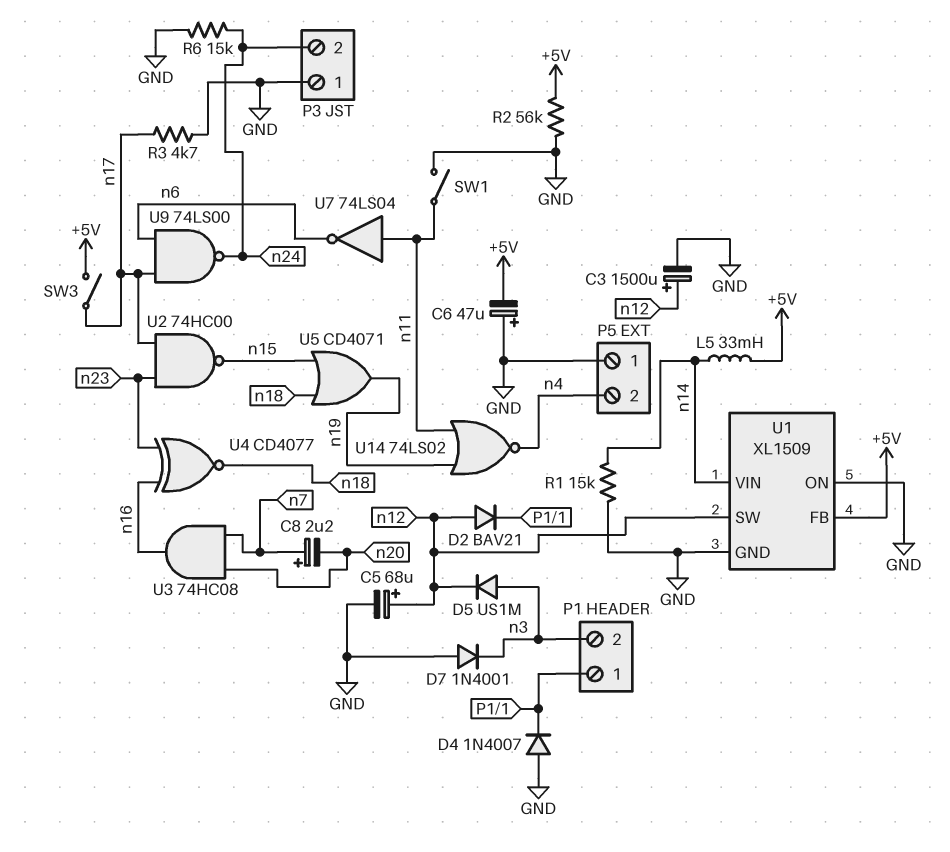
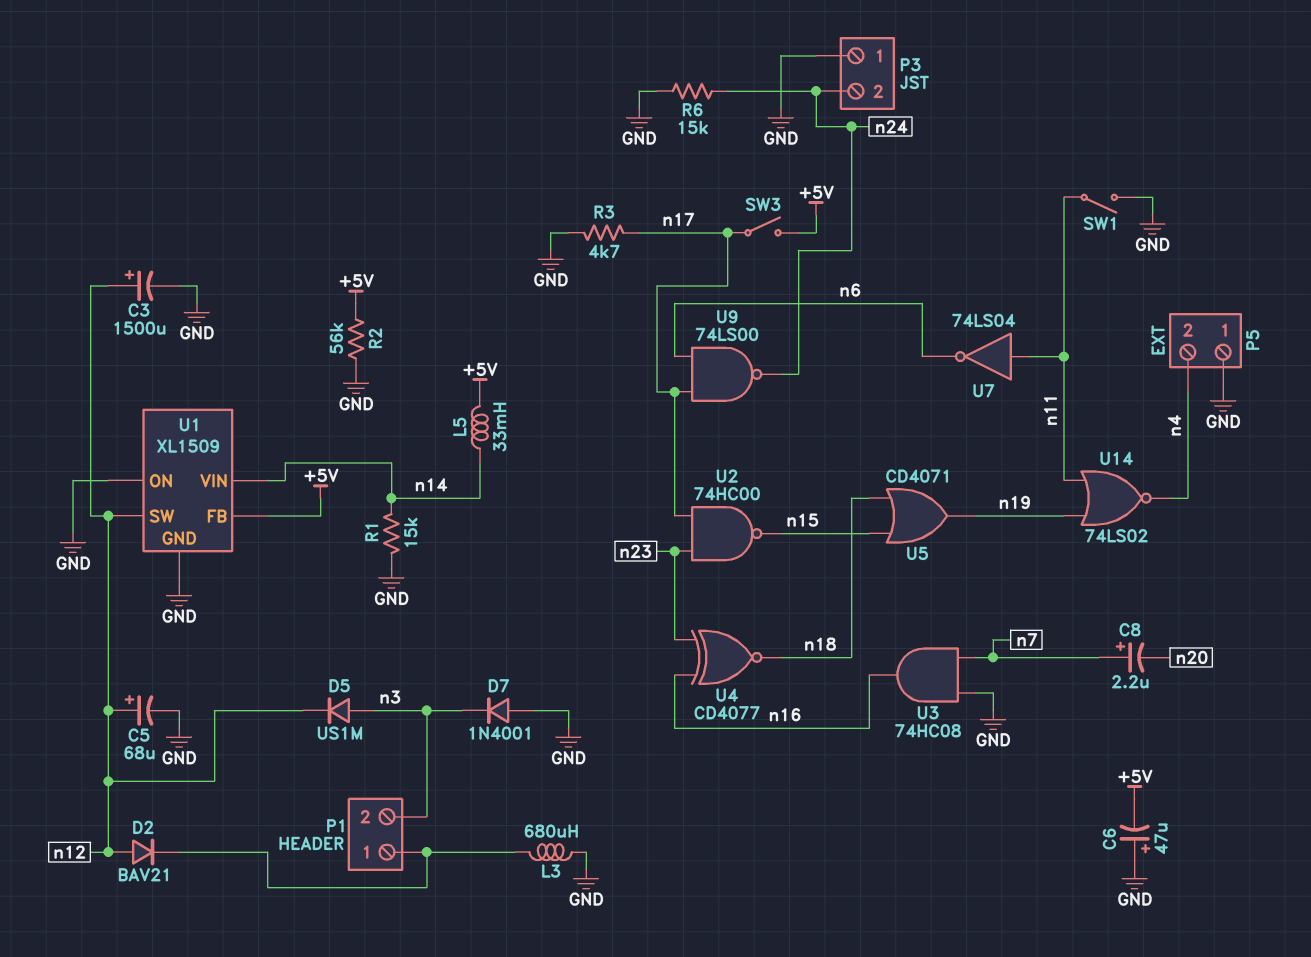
D4: diode 1N4007 (A GND, K P1/1) -> none
L3: none -> 680uH (GND, P1/1)
U3: AND 74HC08 (in n7, in n20, out n16) -> AND 74HC08 (in GND, in n7, out n16)

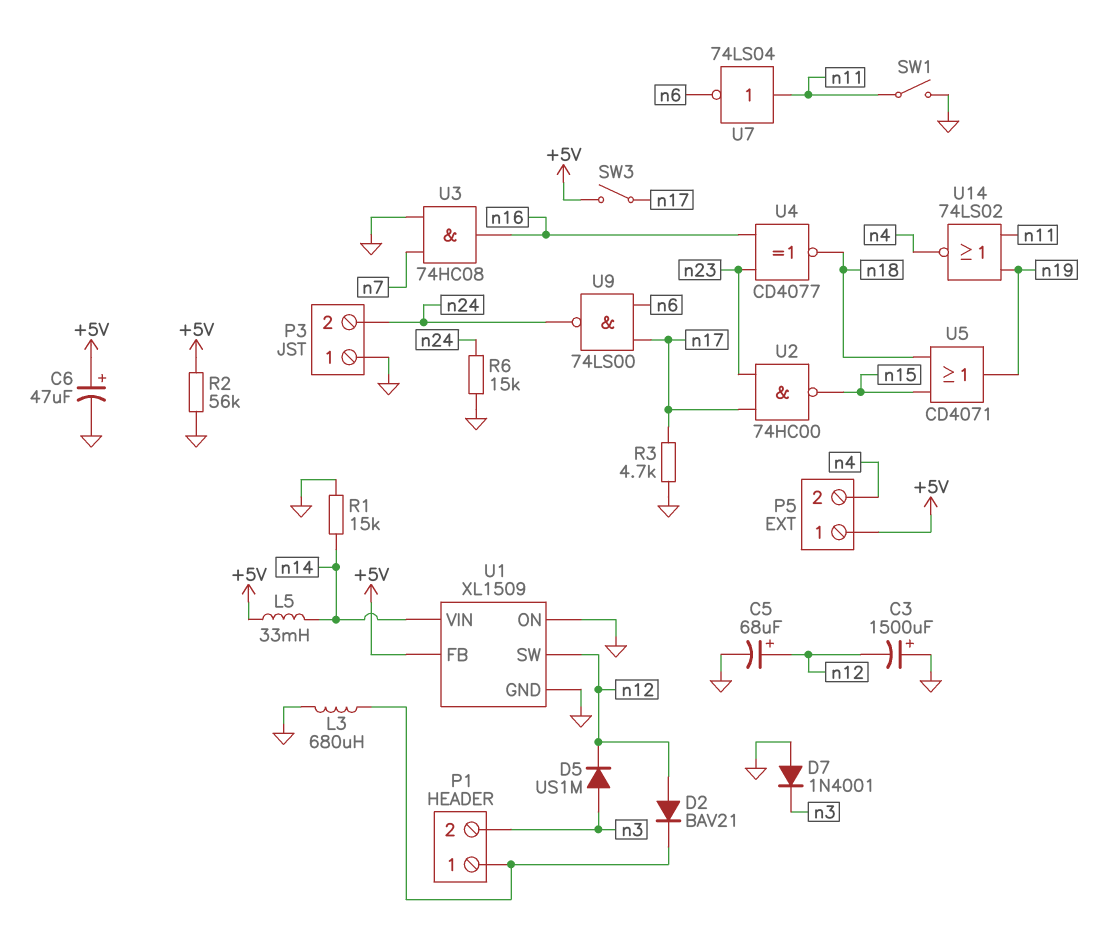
C3: 1500uF (plus n12, minus GND) -> 1500uF (plus GND, minus n12)
C6: 47uF (plus GND, minus +5V) -> 47uF (plus +5V, minus GND)
C8: 2.2uF (plus n7, minus n20) -> none
P5 pin 1: GND -> +5V

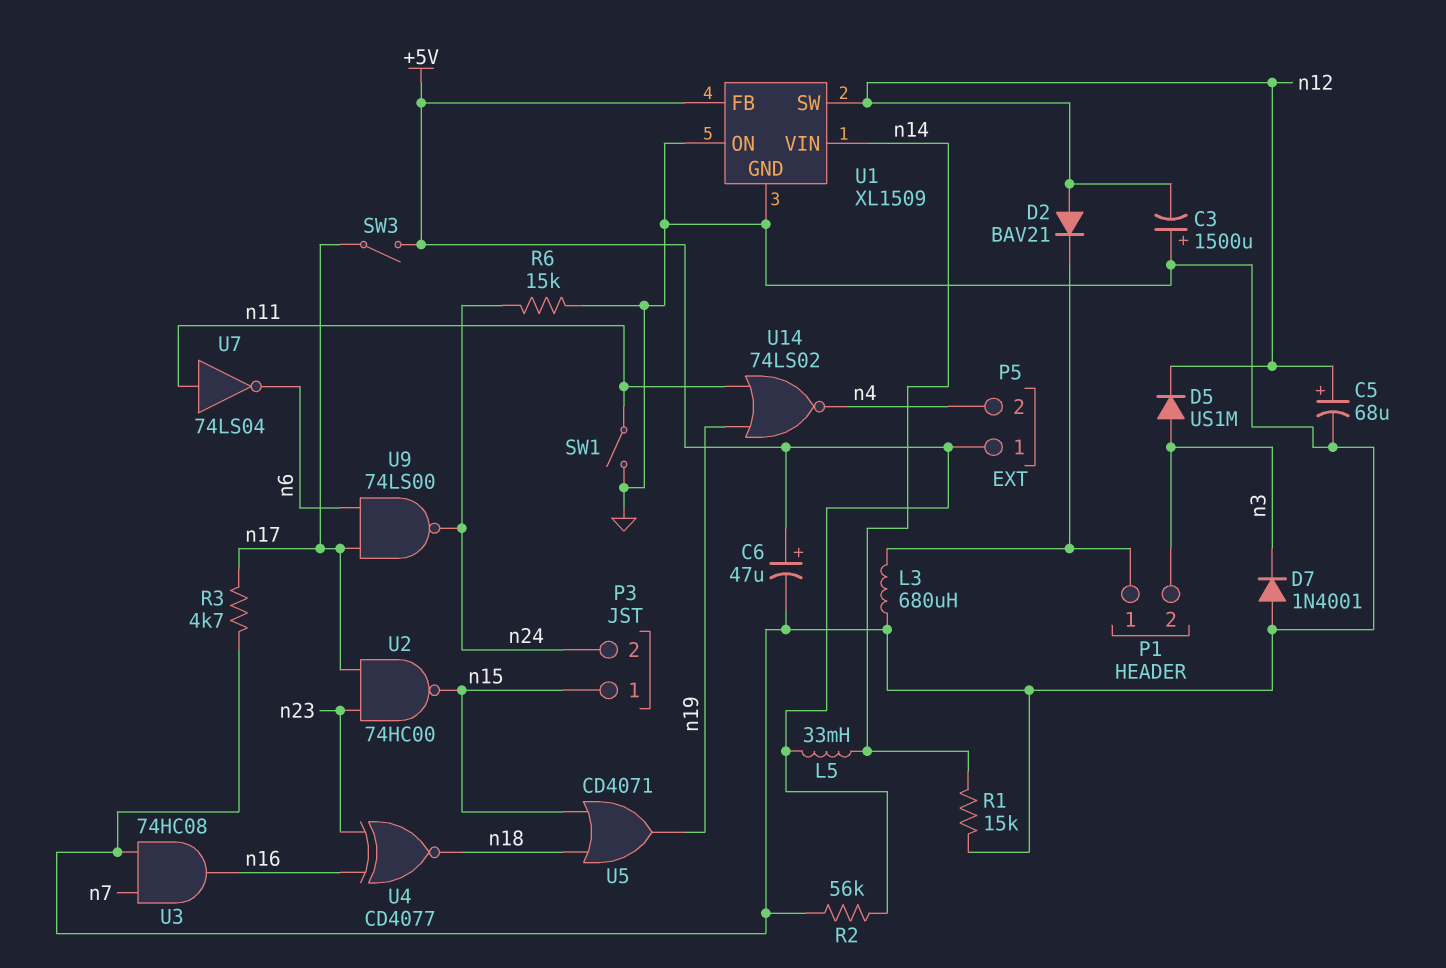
P3 pin 1: GND -> n15

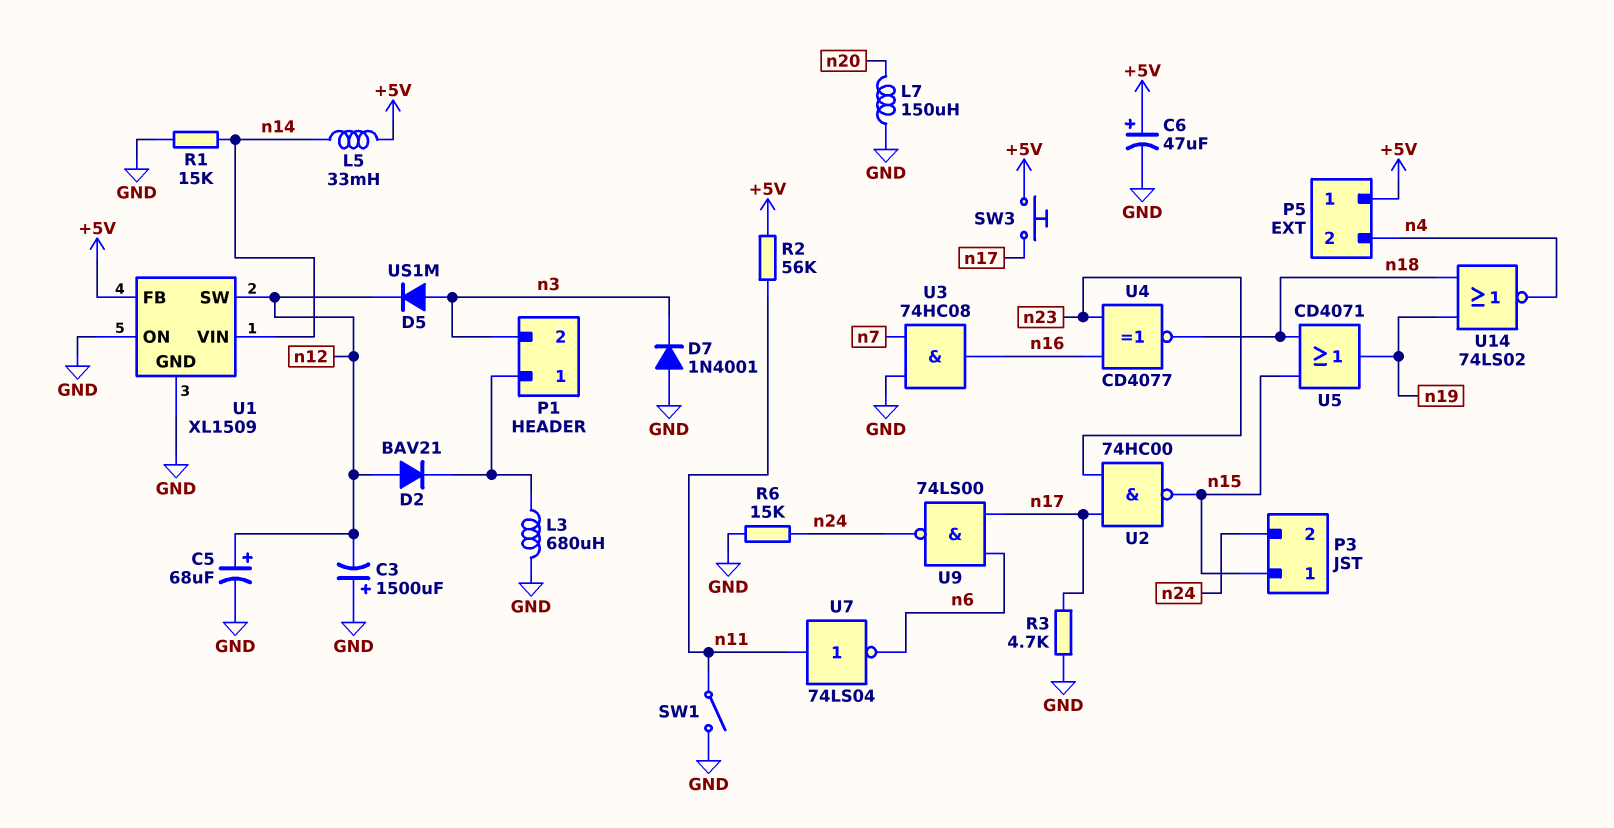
L7: none -> 150uH (GND, n20)
R2: 56k (+5V, GND) -> 56k (+5V, n11)
SW3: switch (+5V, n17) -> button (+5V, n17)
U14: NOR 74LS02 (in n11, in n19, out n4) -> NOR 74LS02 (in n18, in n19, out n4)

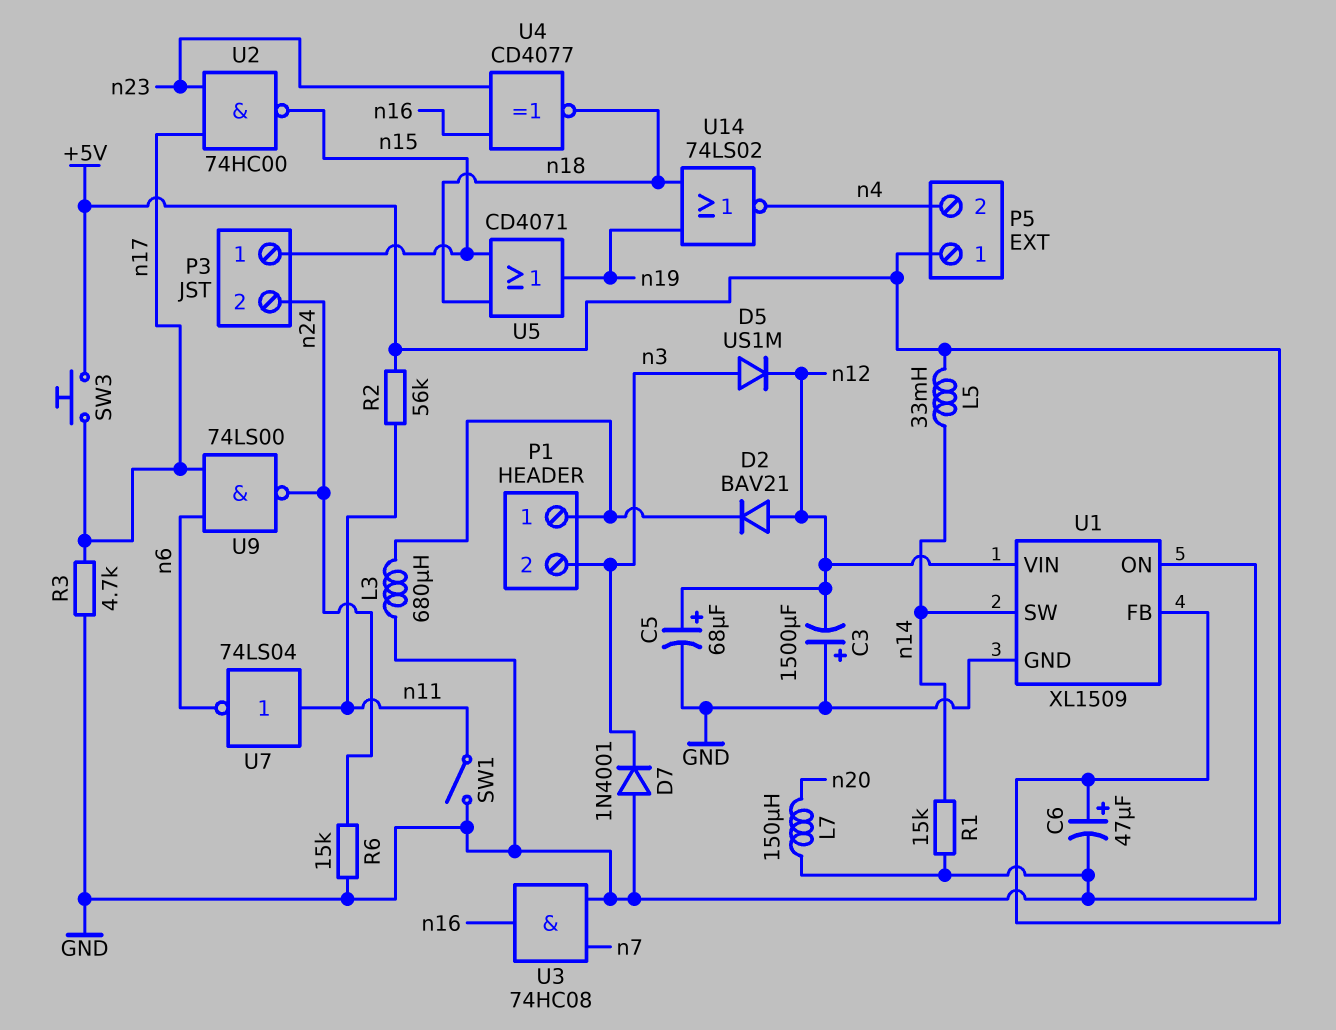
U1 pin SW: n12 -> n14
U1 pin VIN: n14 -> n12

